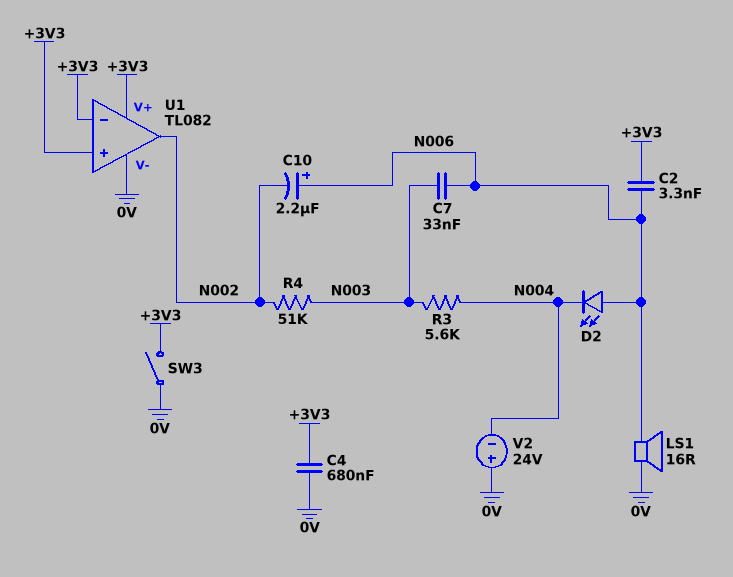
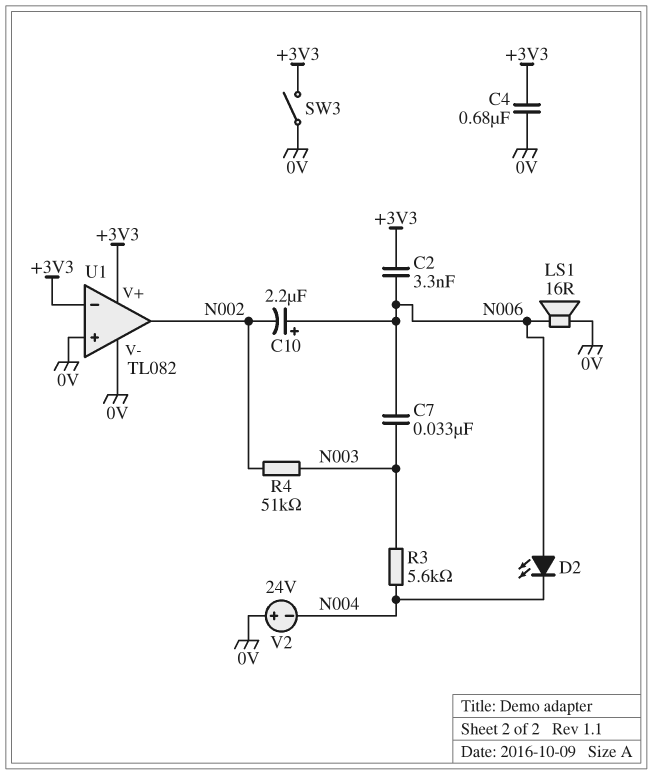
U1 pin in+: +3V3 -> 0V

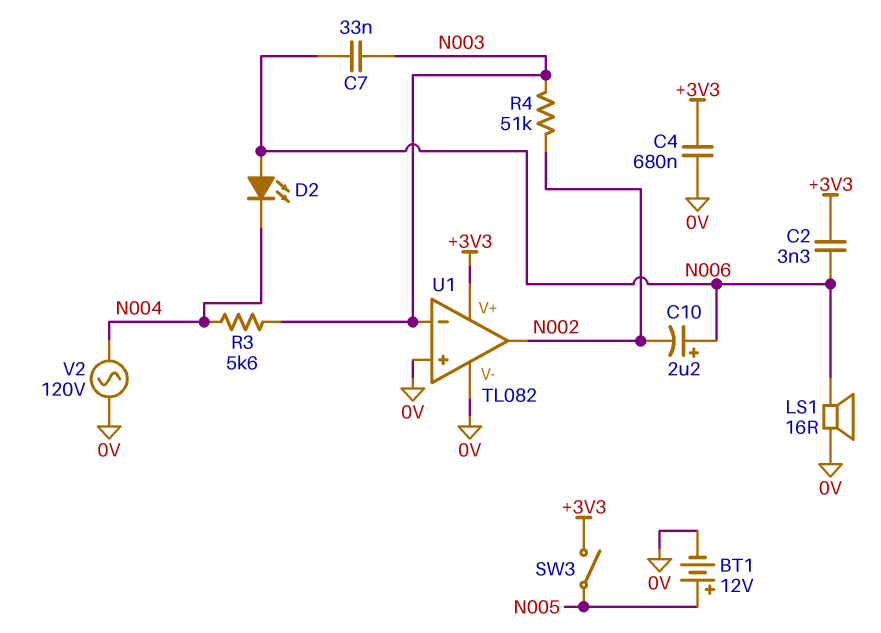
BT1: none -> 12V (plus N005, minus 0V)
SW3: switch (+3V3, 0V) -> switch (+3V3, N005)
U1 pin in-: +3V3 -> N003
V2: 24V (plus 0V, minus N004) -> AC 120V (0V, N004)

